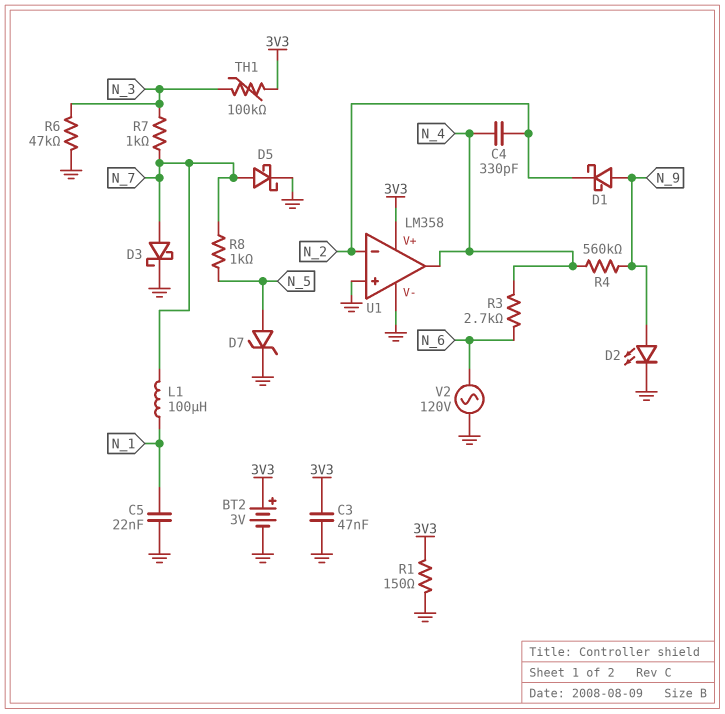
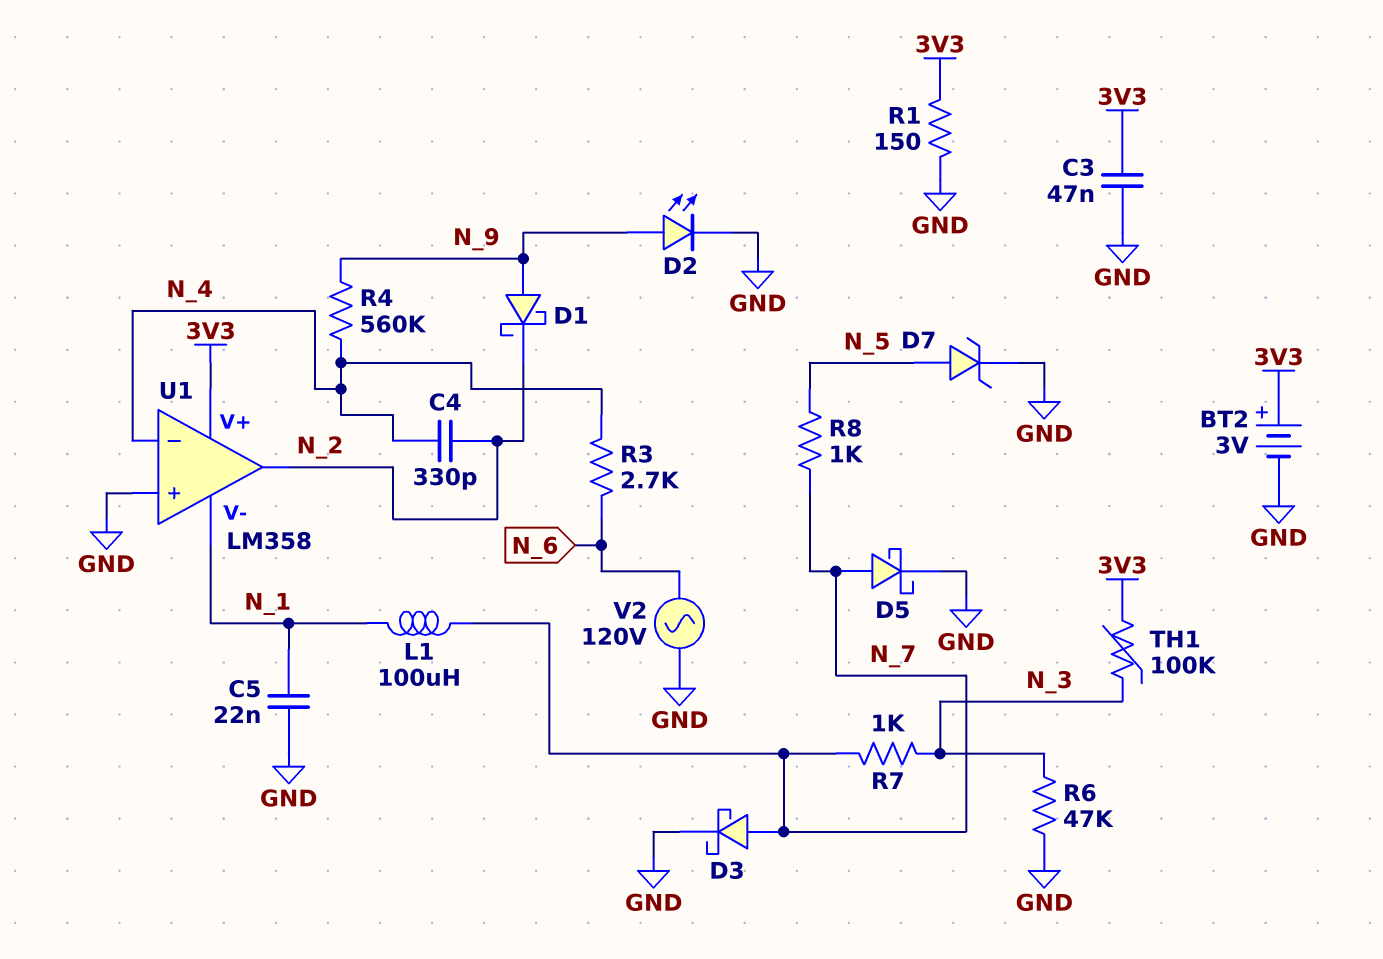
U1 pin V-: GND -> N_1
U1 pin in-: N_2 -> N_4
U1 pin out: N_4 -> N_2

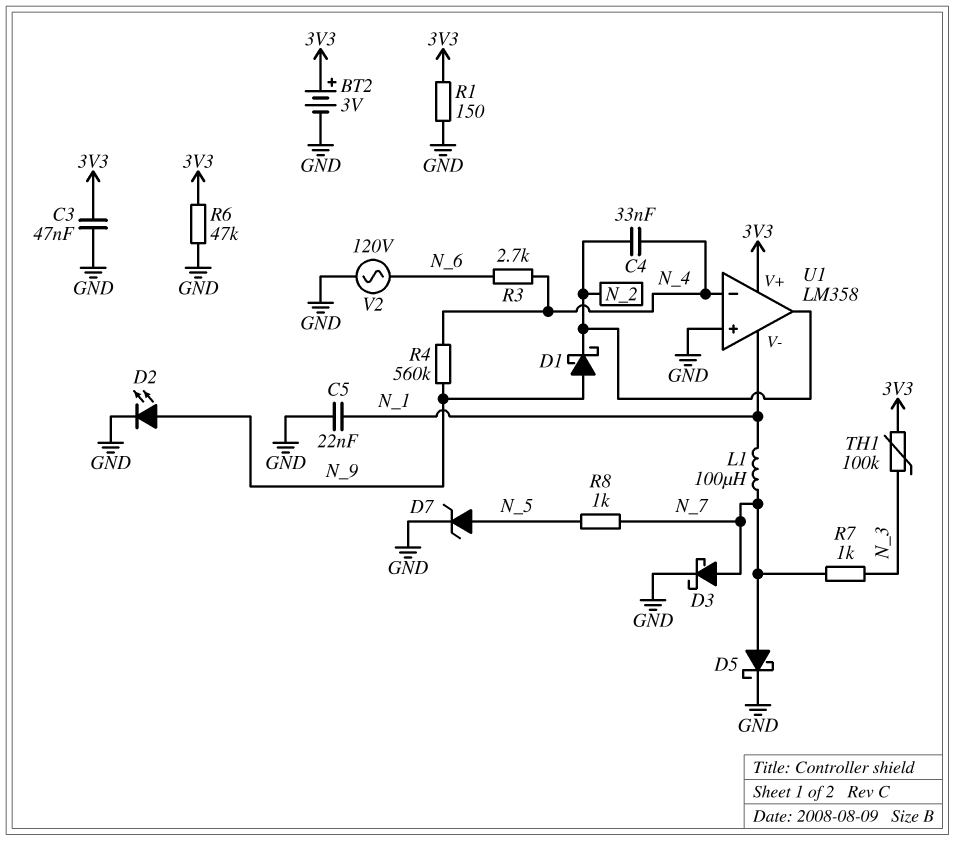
C4: 330pF (N_2, N_4) -> 33nF (N_2, N_4)
R6: 47k (GND, N_3) -> 47k (3V3, GND)

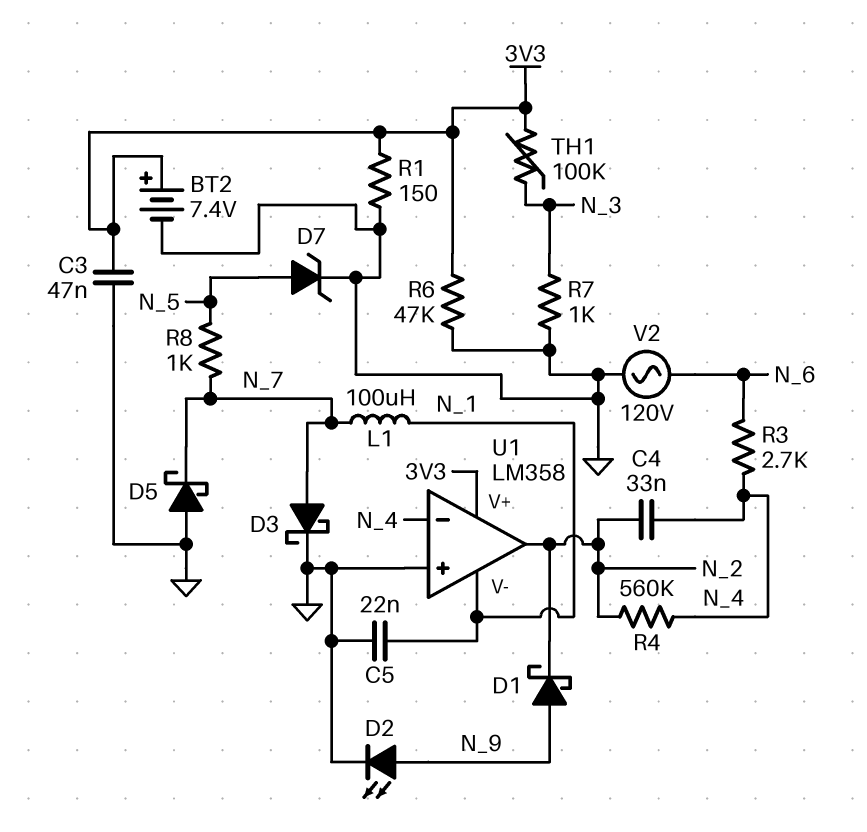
BT2: 3V (plus 3V3, minus GND) -> 7.4V (plus 3V3, minus GND)
D5: schottky (A N_7, K GND) -> schottky (A GND, K N_7)
R4: 560k (N_4, N_9) -> 560k (N_2, N_4)
R7: 1k (N_3, N_7) -> 1k (GND, N_3)

